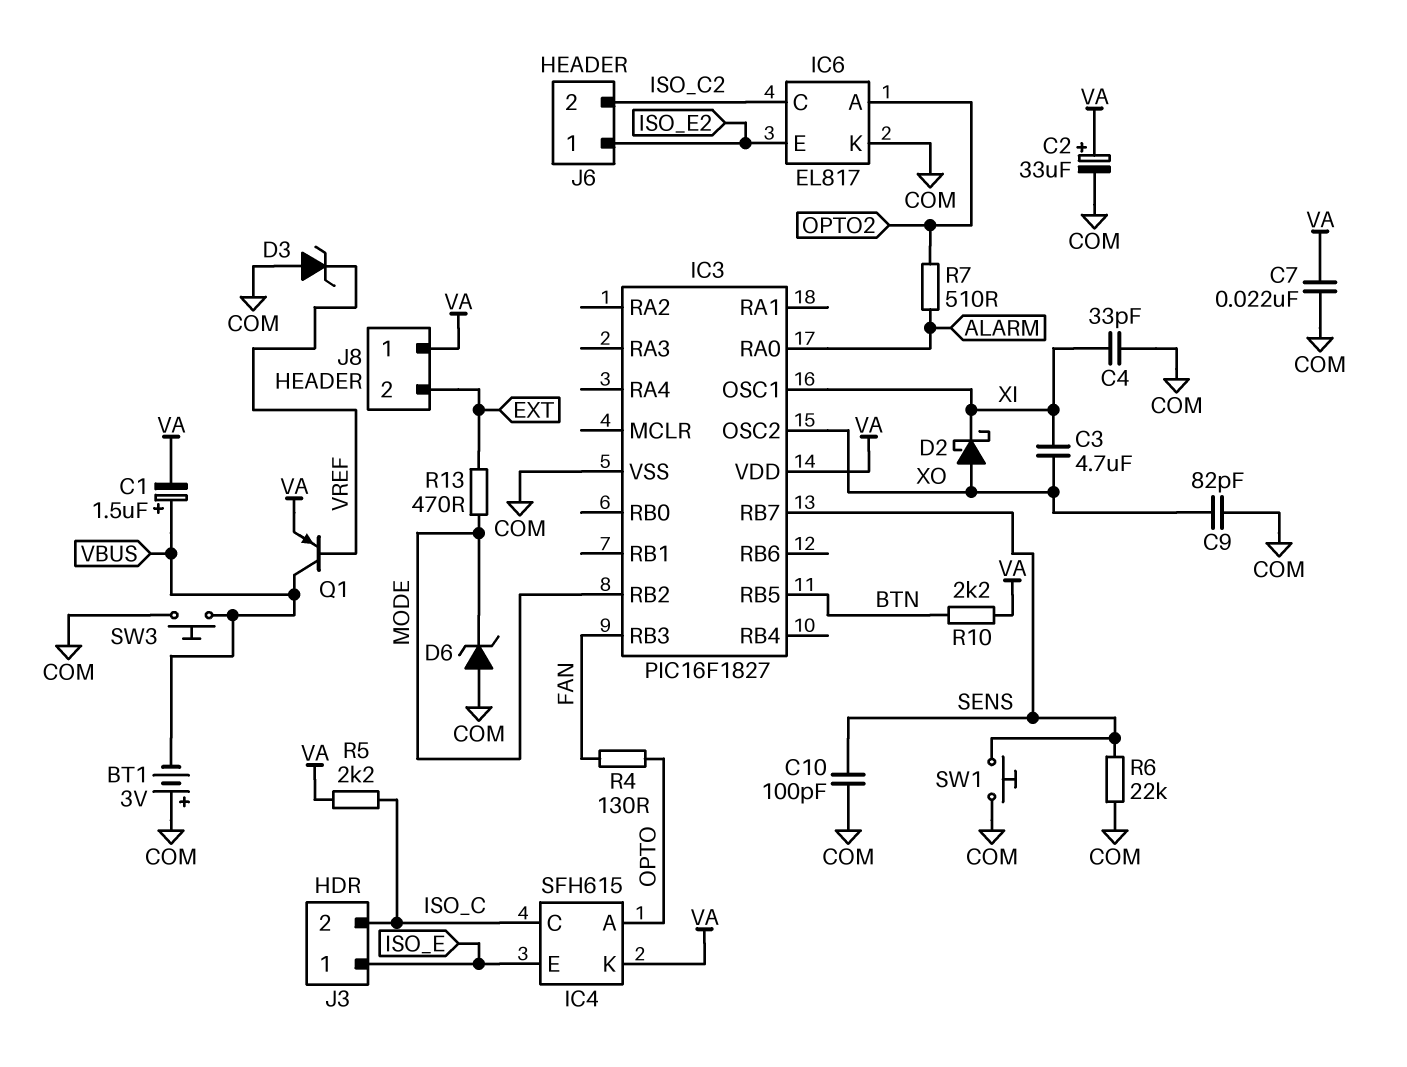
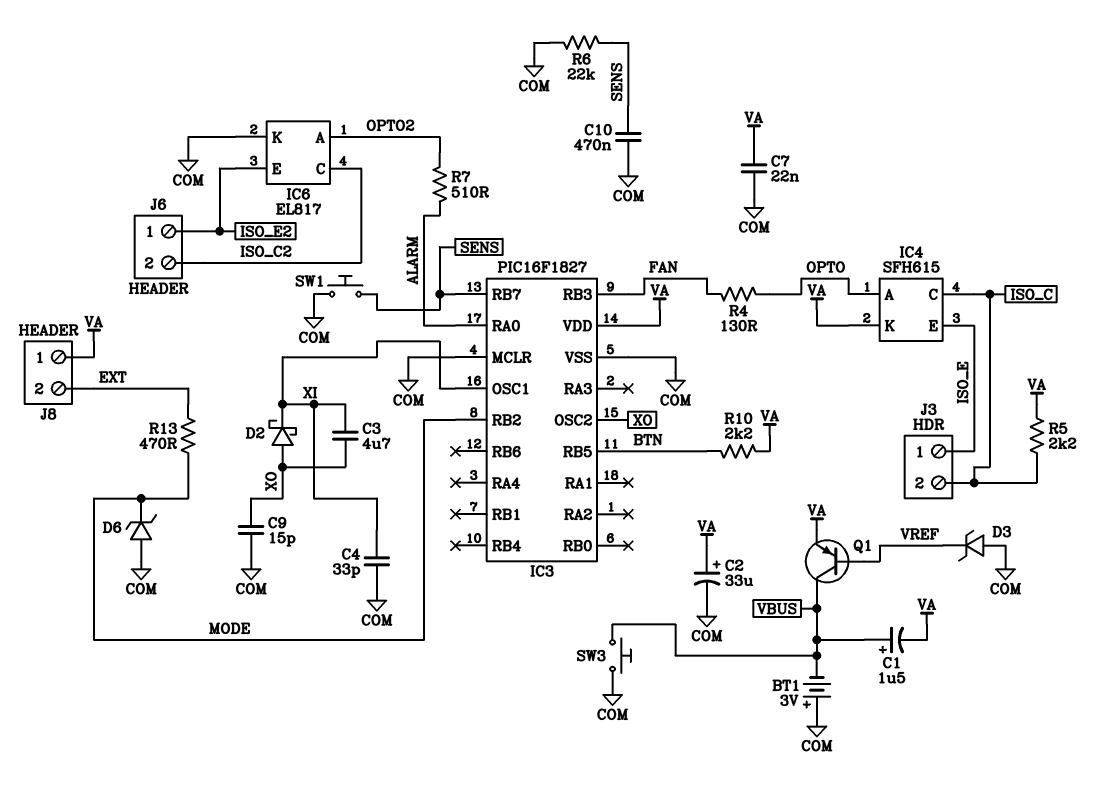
C9: 82pF (COM, XO) -> 15pF (COM, XO)
C10: 100pF (COM, SENS) -> 470nF (COM, SENS)
IC3 pin MCLR: none -> COM

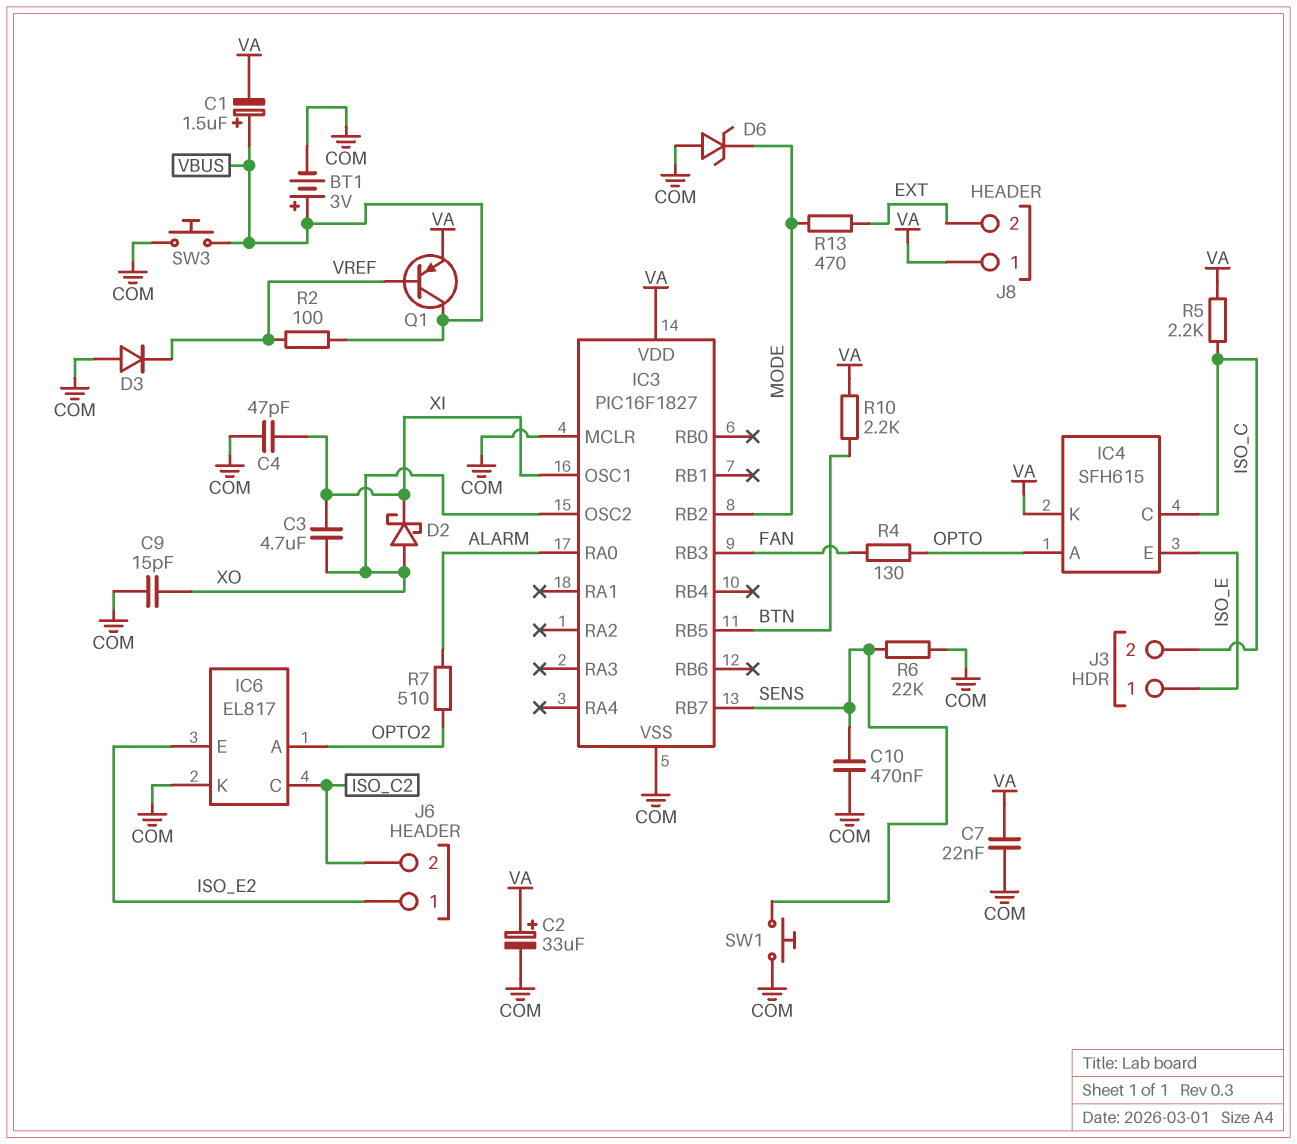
BT1: 3V (plus COM, minus VBUS) -> 3V (plus VBUS, minus COM)
C4: 33pF (COM, XI) -> 47pF (COM, XI)
D3: zener (A COM, K VREF) -> diode (A COM, K VREF)
R2: none -> 100 (VBUS, VREF)

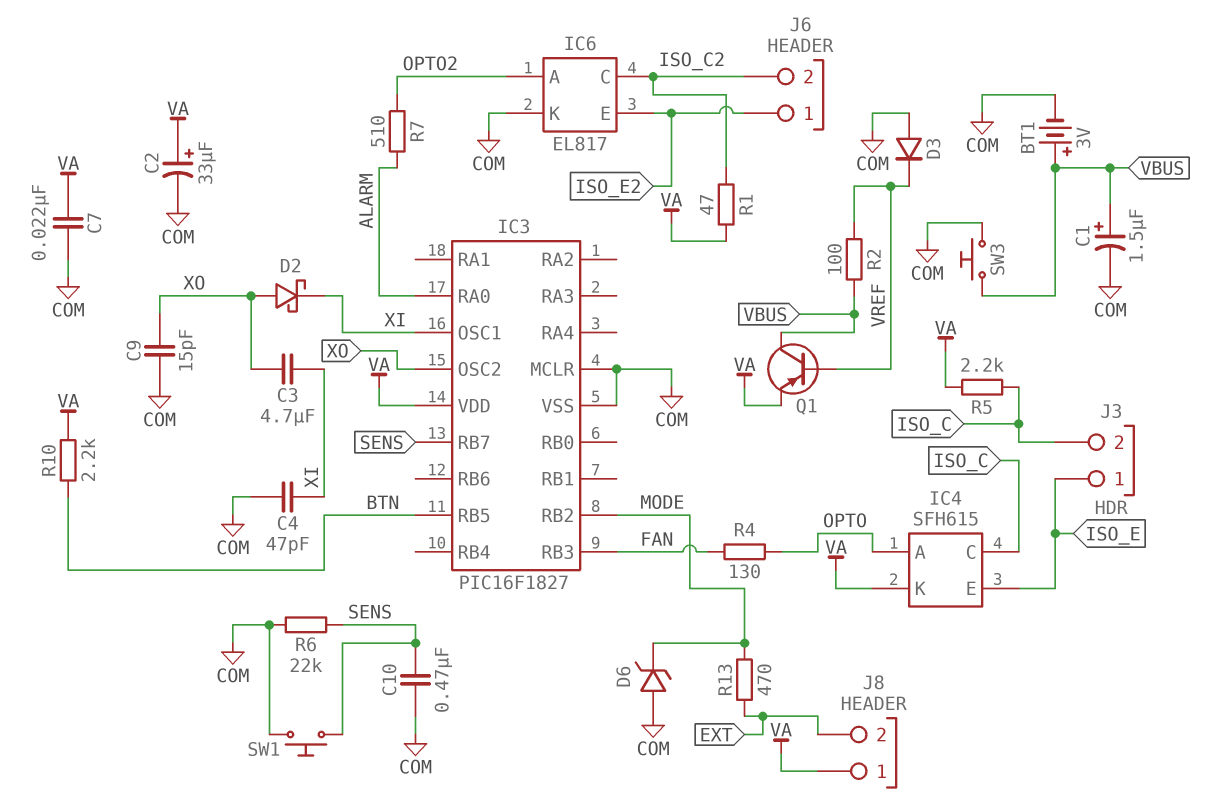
C1: 1.5uF (plus VBUS, minus VA) -> 1.5uF (plus VBUS, minus COM)
R1: none -> 47 (ISO_C2, VA)

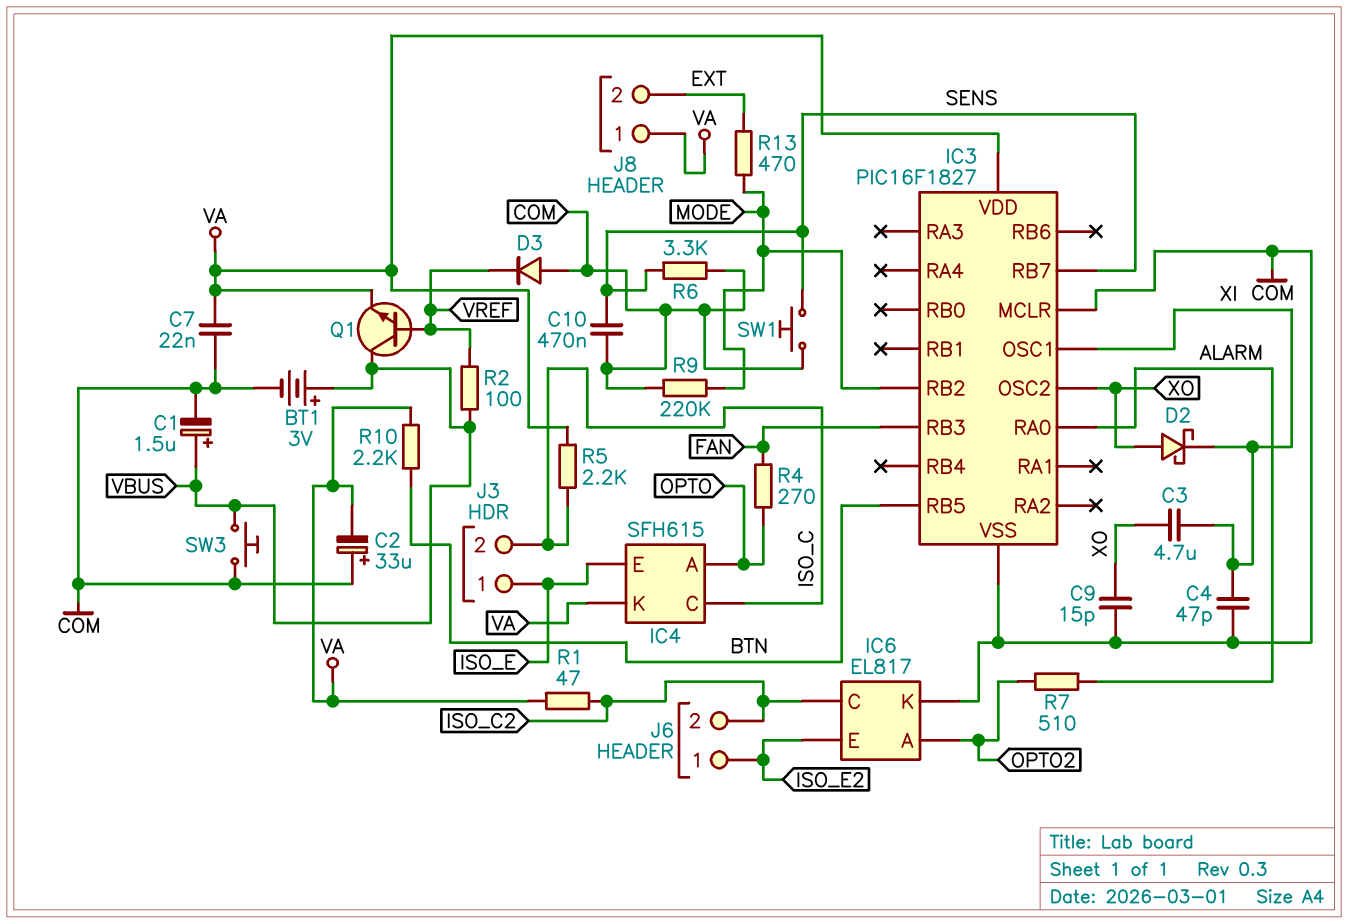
C2: 33uF (plus VA, minus COM) -> 33uF (plus COM, minus VA)
D6: zener (A COM, K MODE) -> none
Q1: PNP (B VREF, C VBUS, E VA) -> NPN (B VREF, C VBUS, E VA)
R4: 130 (FAN, OPTO) -> 270 (FAN, OPTO)
R6: 22k (COM, SENS) -> 3.3k (COM, SENS)
R9: none -> 220k (COM, MODE)

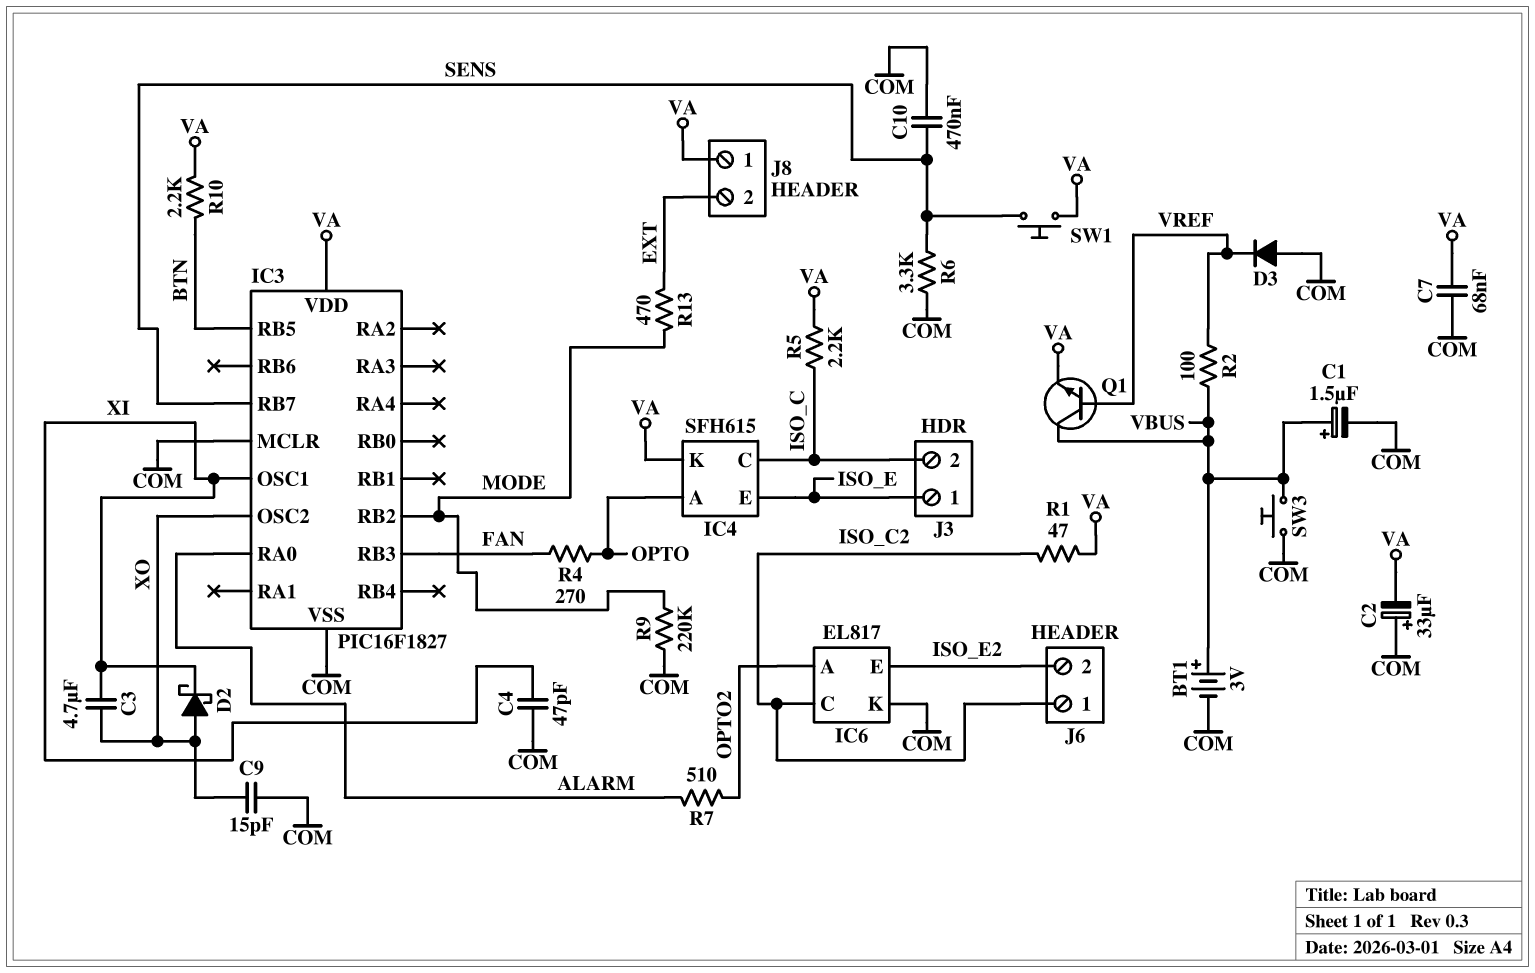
C7: 22nF (COM, VA) -> 68nF (COM, VA)
J6 pin 1: ISO_E2 -> ISO_C2
J6 pin 2: ISO_C2 -> ISO_E2
SW1: button (COM, SENS) -> button (SENS, VA)

